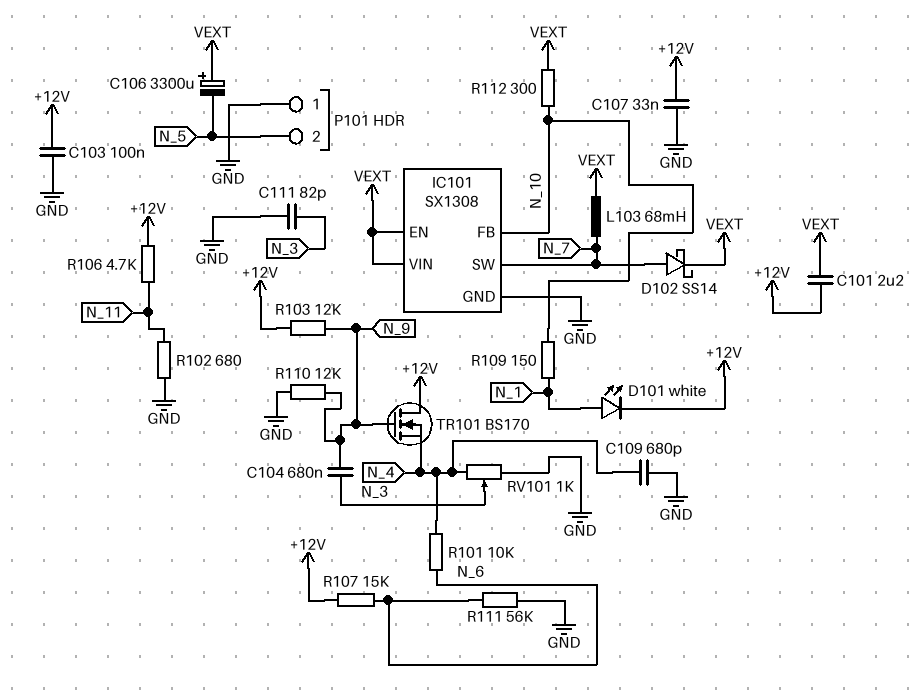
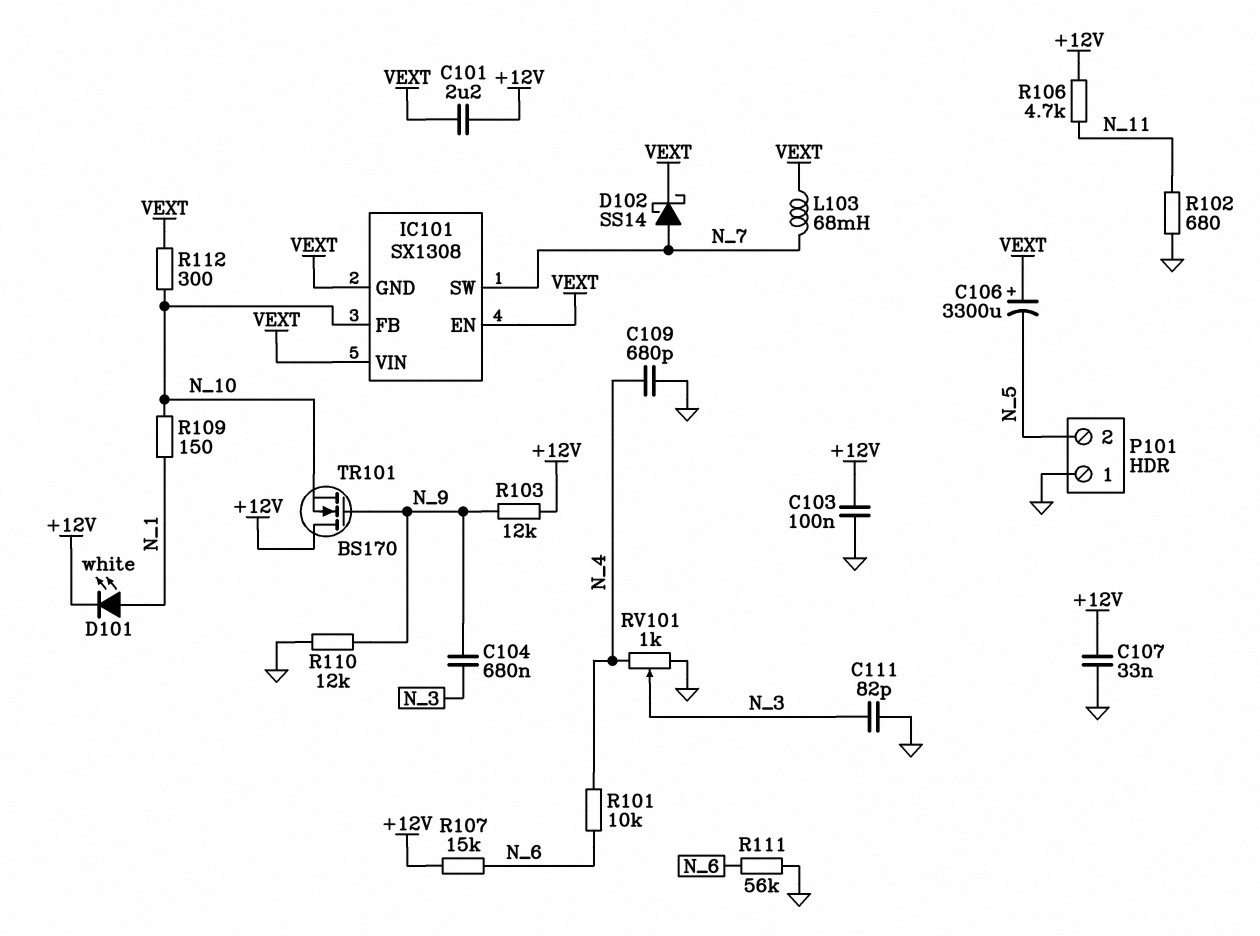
IC101 pin GND: GND -> VEXT
TR101: NMOS BS170 (G N_9, D +12V, S N_4) -> NMOS BS170 (G N_9, D +12V, S N_10)

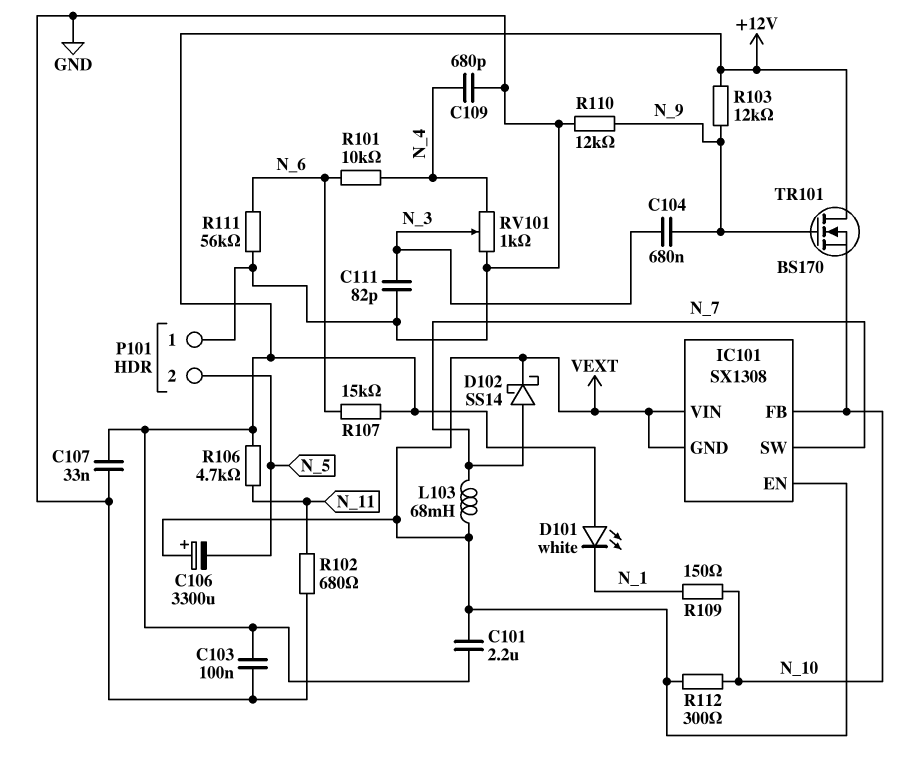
D101: LED white (A N_1, K +12V) -> LED white (A +12V, K N_1)

